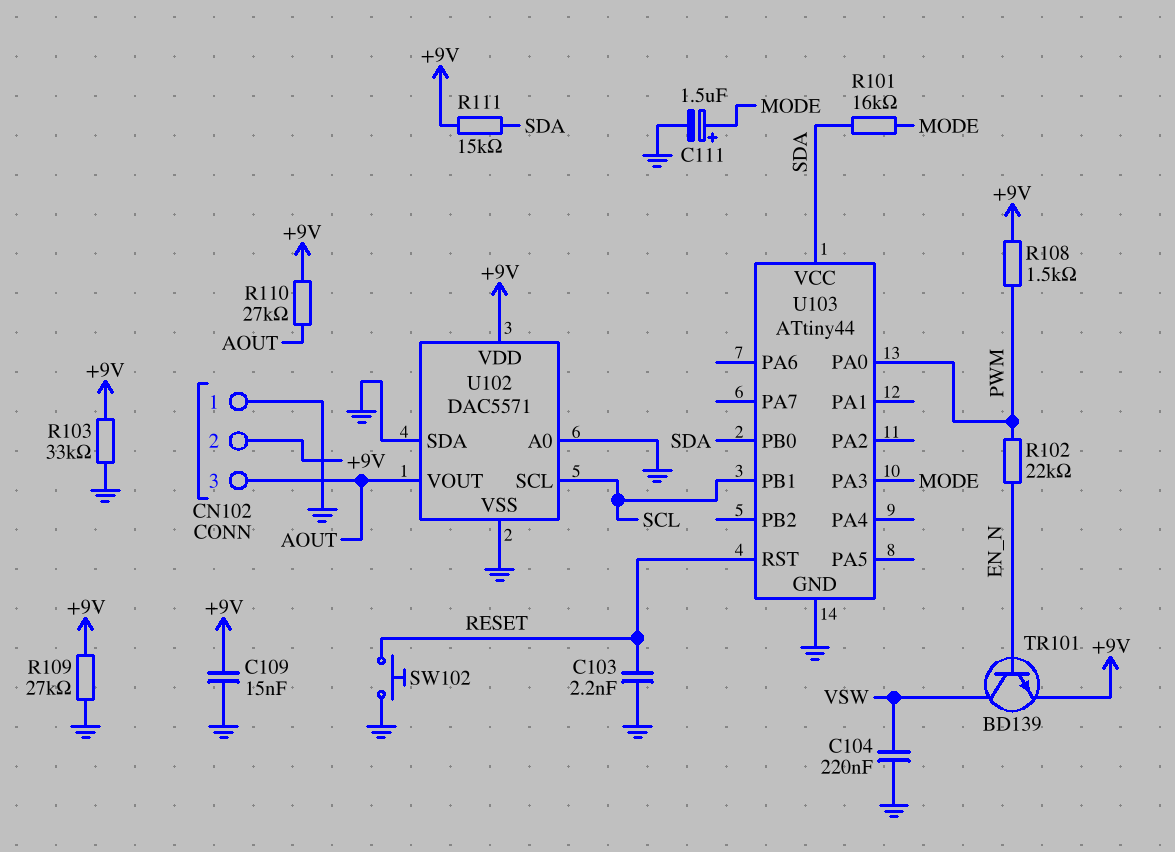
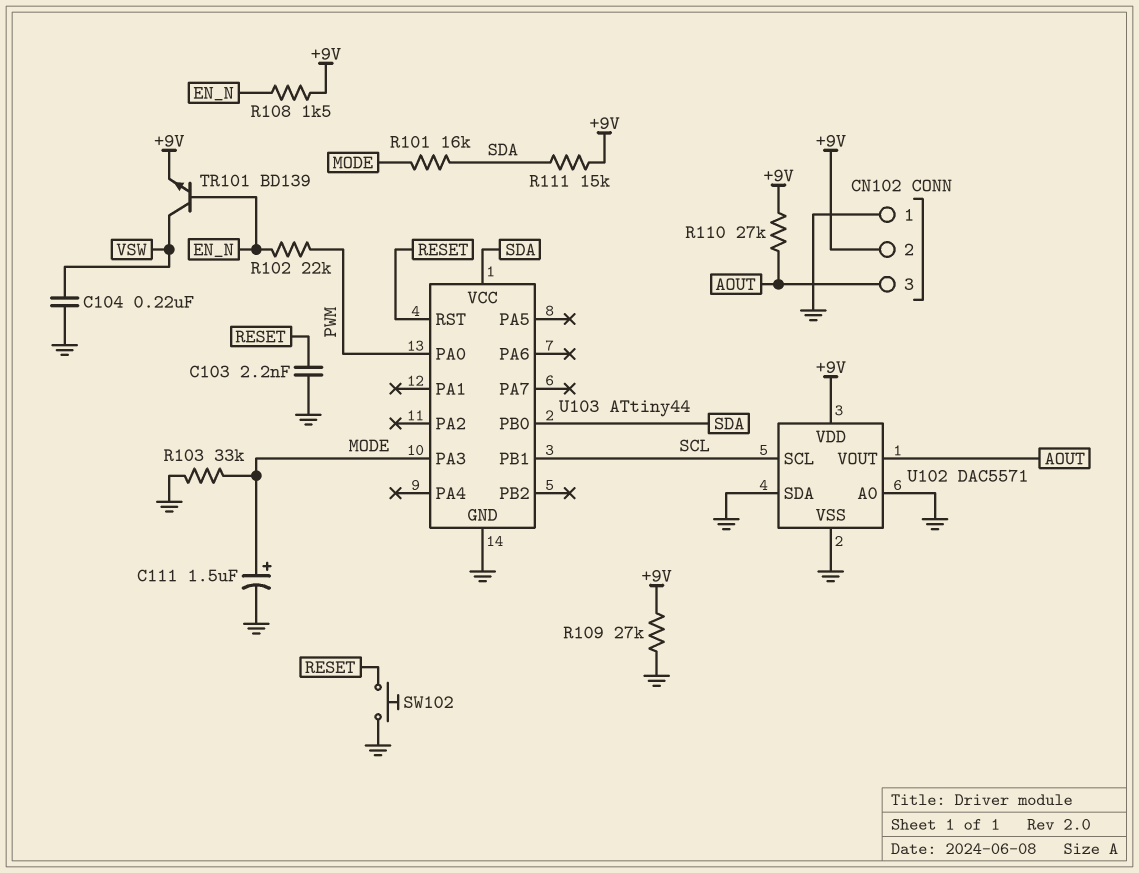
C109: 15nF (+9V, GND) -> none
R103: 33k (+9V, GND) -> 33k (GND, MODE)
R108: 1.5k (+9V, PWM) -> 1.5k (+9V, EN_N)

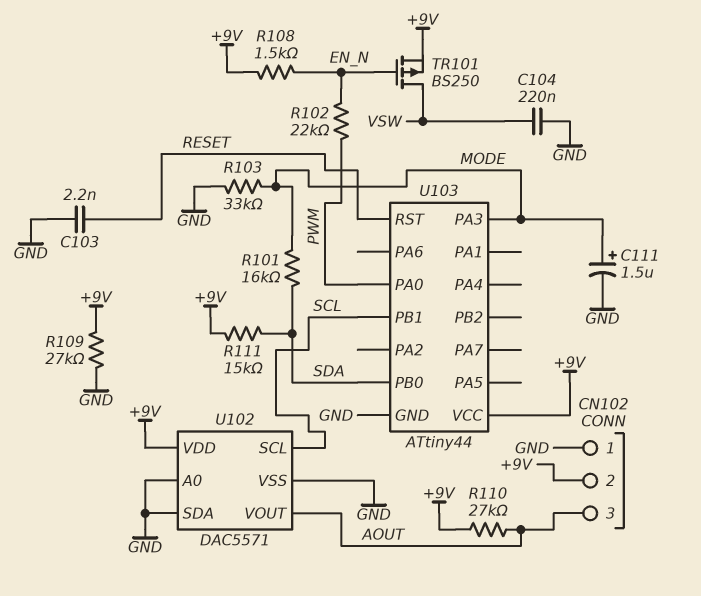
SW102: button (GND, RESET) -> none
TR101: NPN BD139 (B EN_N, C VSW, E +9V) -> PMOS BS250 (G EN_N, D VSW, S +9V)
U103 pin VCC: SDA -> +9V

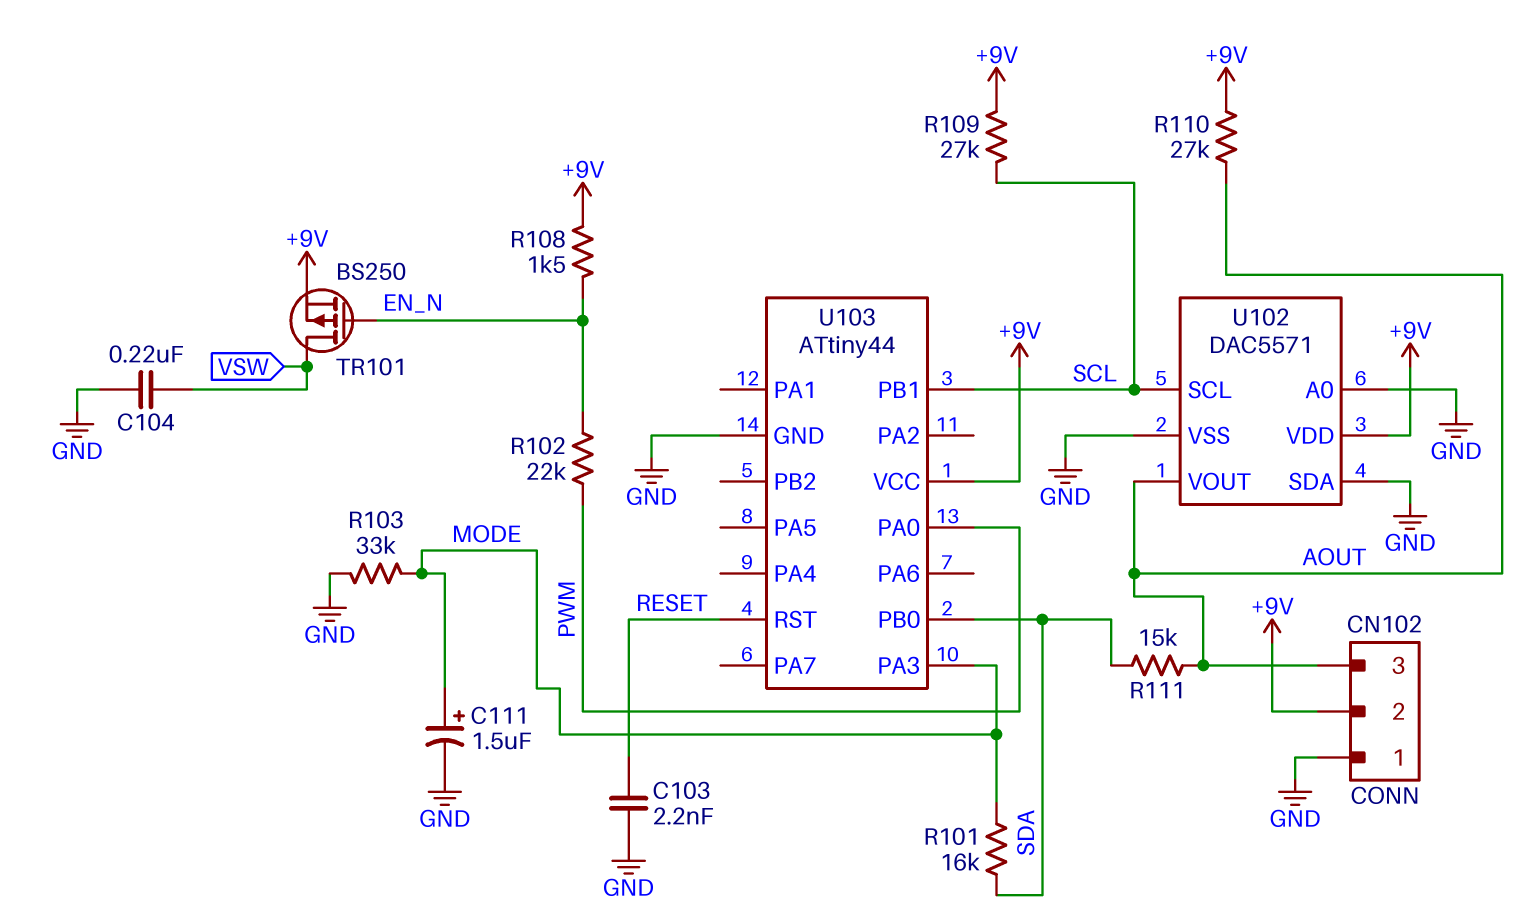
R109: 27k (+9V, GND) -> 27k (+9V, SCL)
R111: 15k (+9V, SDA) -> 15k (AOUT, SDA)

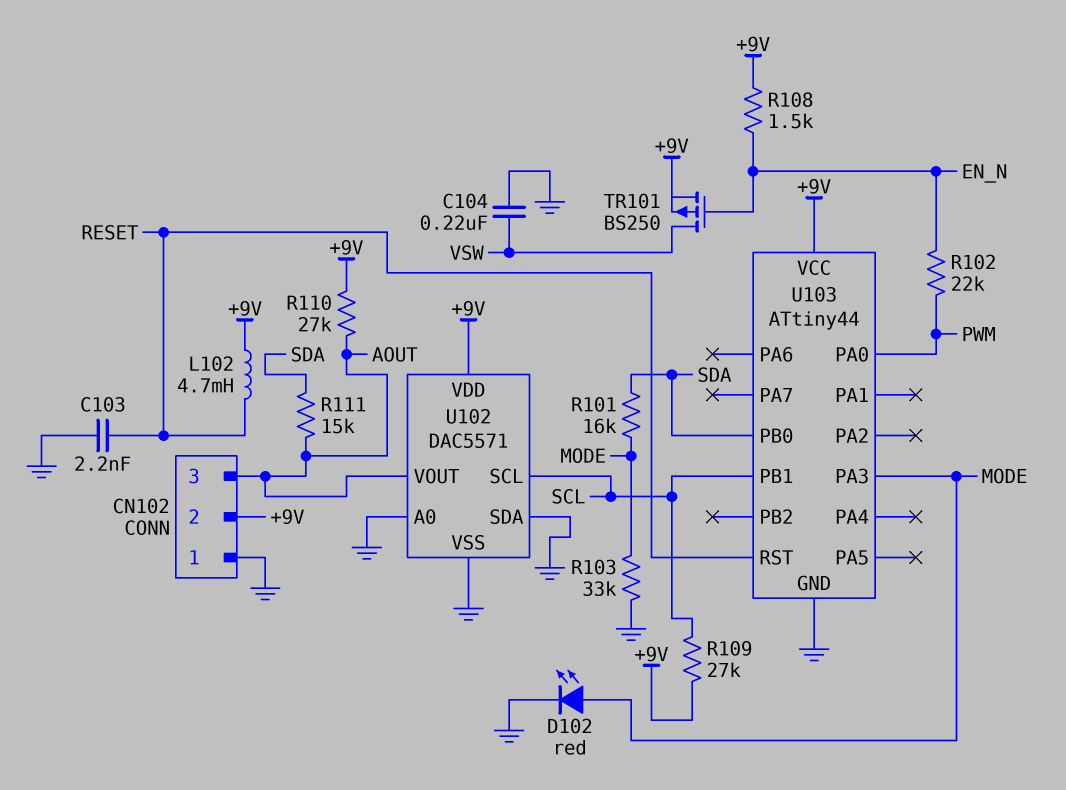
C111: 1.5uF (plus MODE, minus GND) -> none
D102: none -> LED red (A MODE, K GND)
L102: none -> 4.7mH (+9V, RESET)

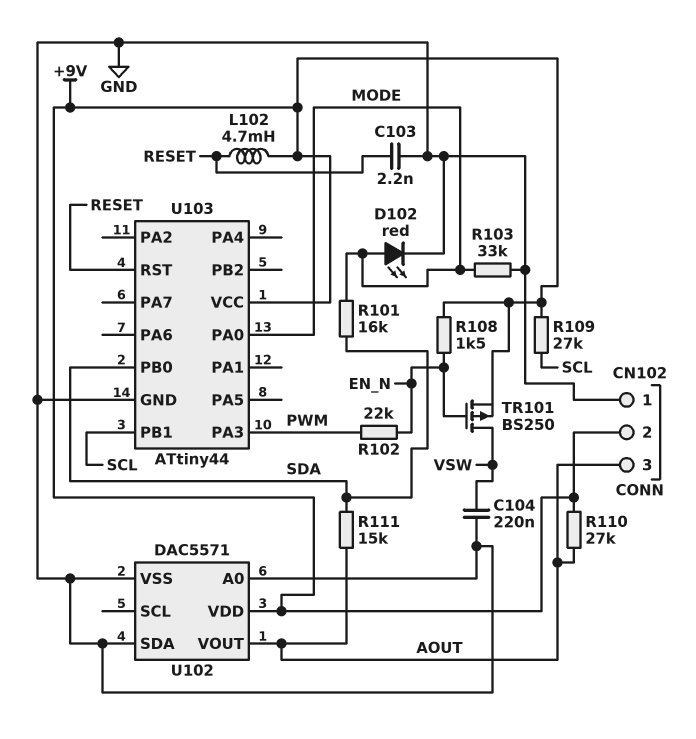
U102 pin SCL: SCL -> none
U103 pin PA0: PWM -> MODE
U103 pin PA3: MODE -> PWM

